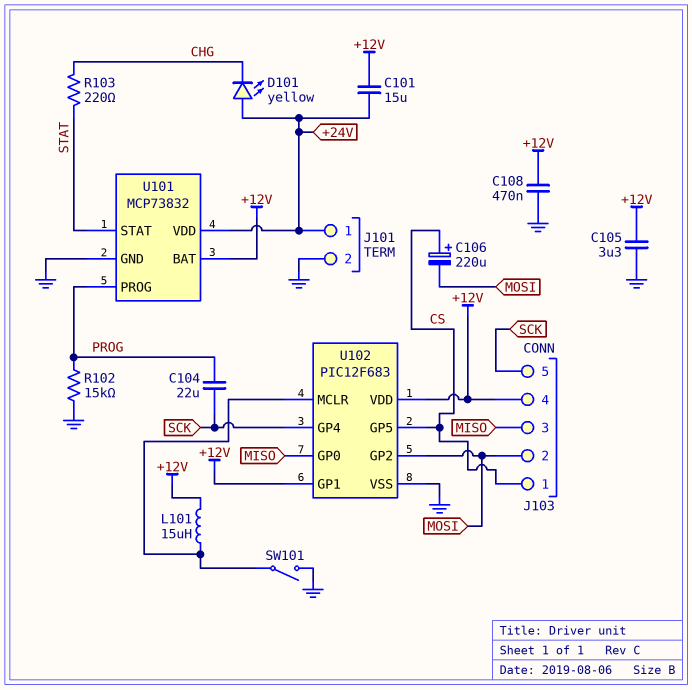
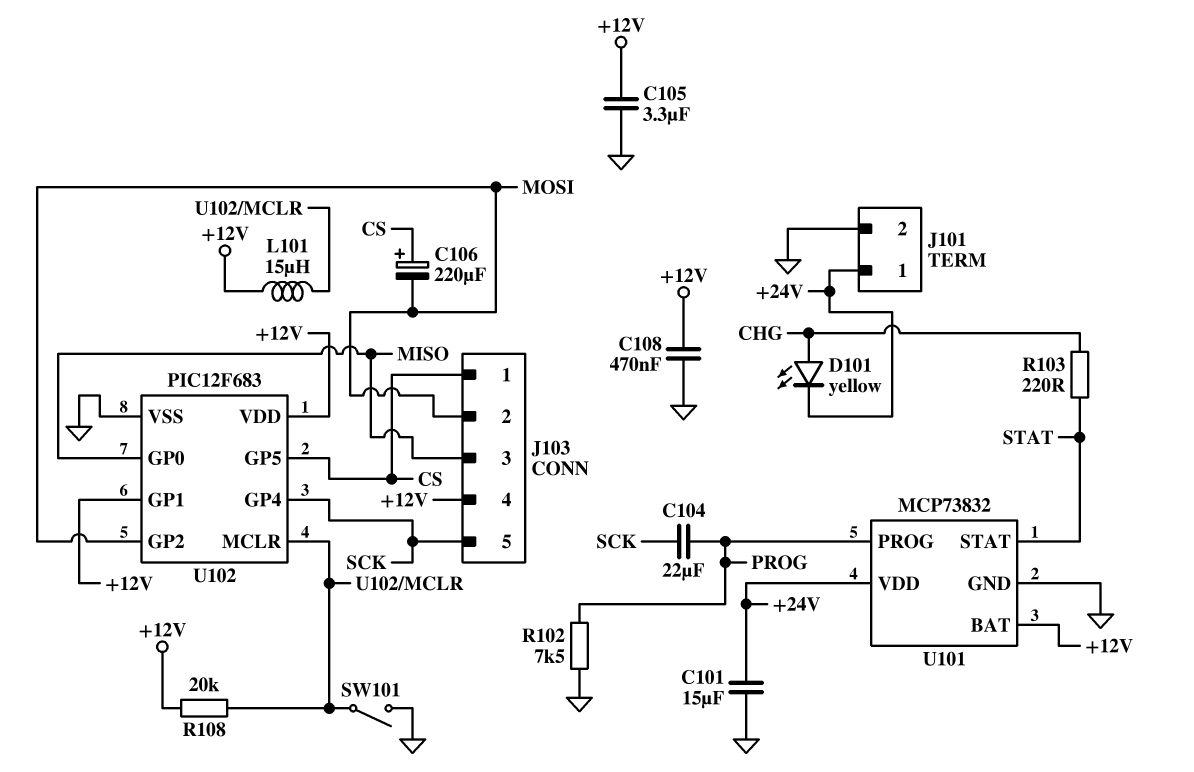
C101: 15uF (+12V, +24V) -> 15uF (+24V, GND)
D101: LED yellow (A +24V, K CHG) -> LED yellow (A CHG, K +24V)
R102: 15k (GND, PROG) -> 7.5k (GND, PROG)
R108: none -> 20k (+12V, U102/MCLR)

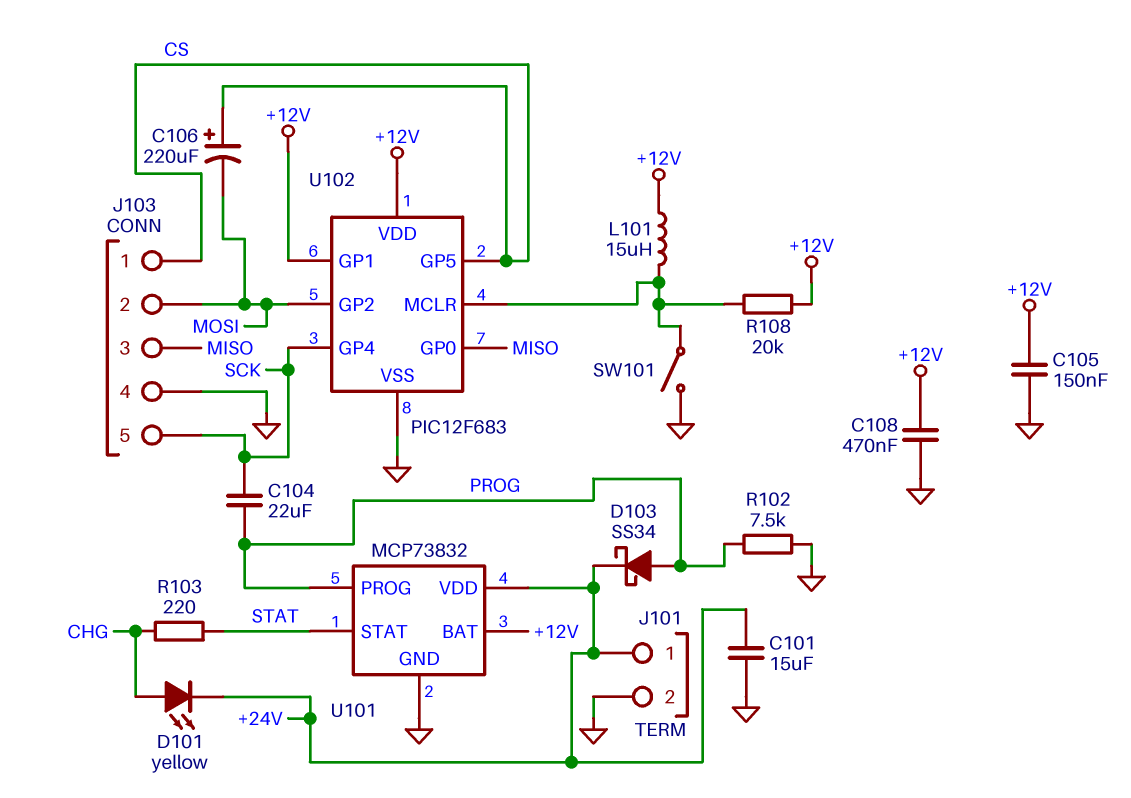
C105: 3.3uF (+12V, GND) -> 150nF (+12V, GND)
D103: none -> schottky SS34 (A PROG, K +24V)
J103 pin 4: +12V -> GND

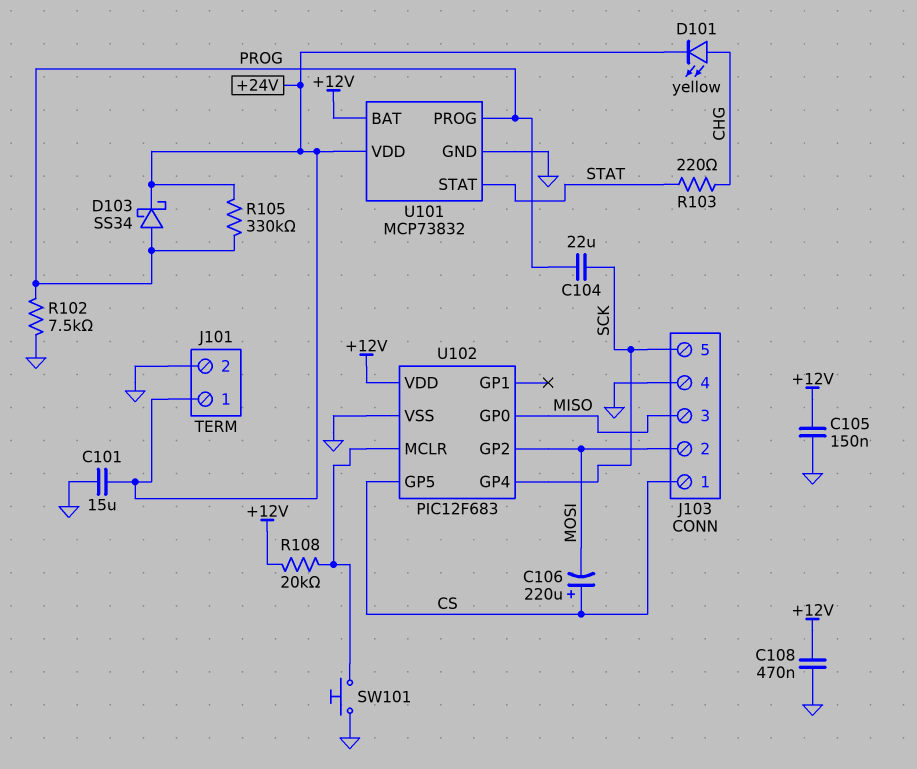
L101: 15uH (+12V, U102/MCLR) -> none
R105: none -> 330k (+24V, PROG)
SW101: switch (GND, U102/MCLR) -> button (GND, U102/MCLR)
U102 pin GP1: +12V -> none

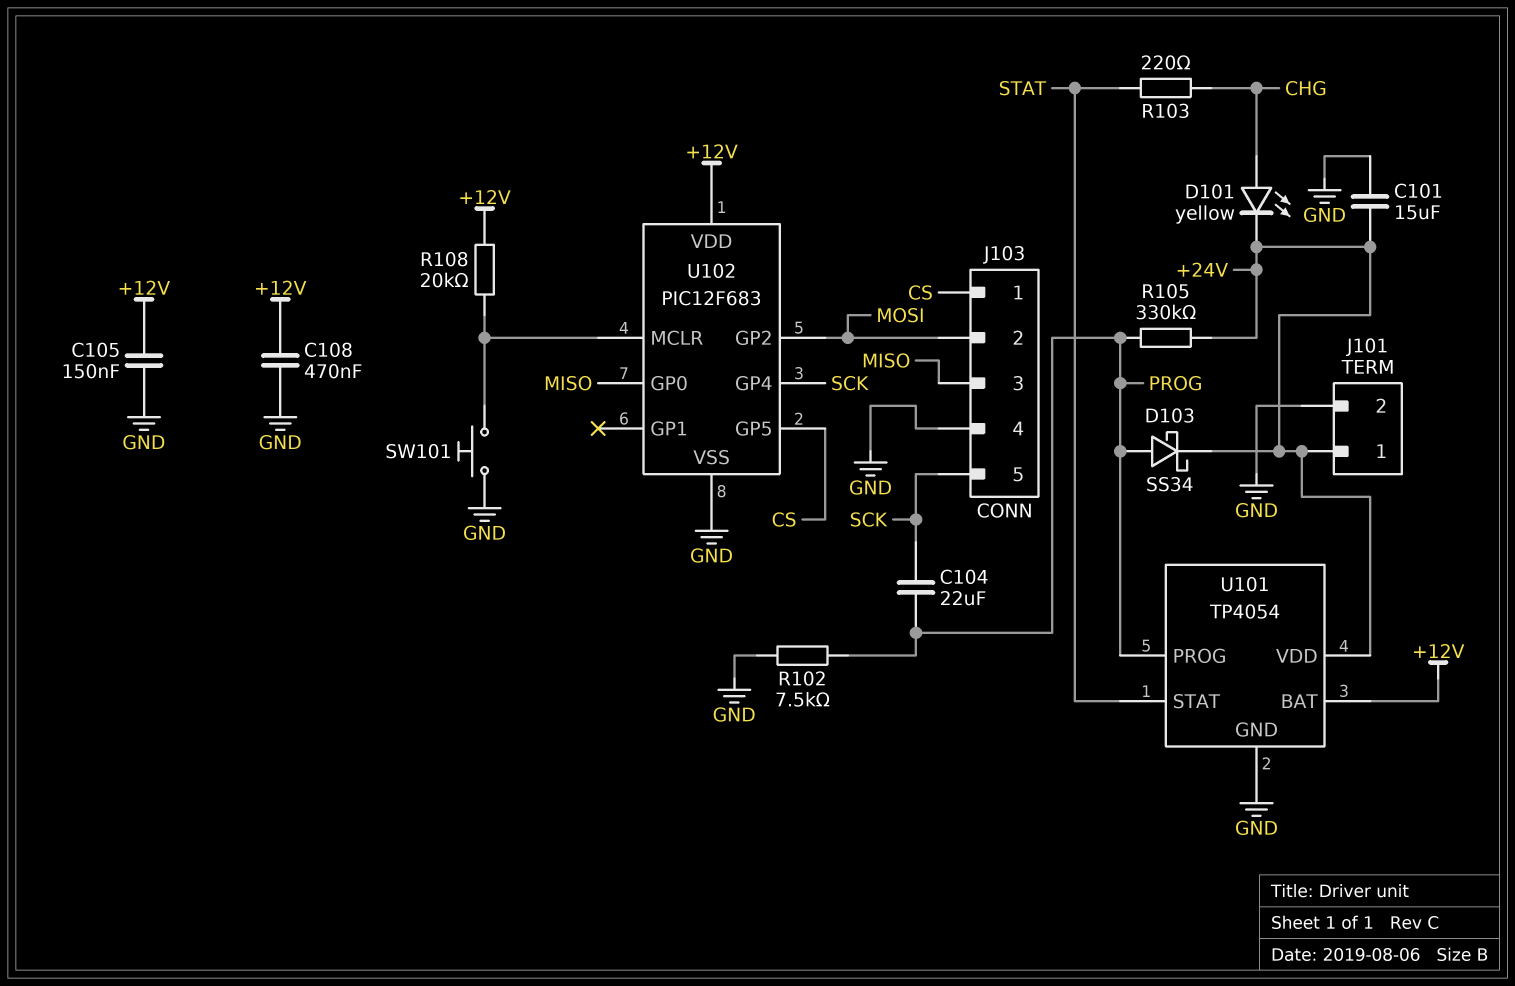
C106: 220uF (plus CS, minus MOSI) -> none
U101: MCP73832 -> TP4054

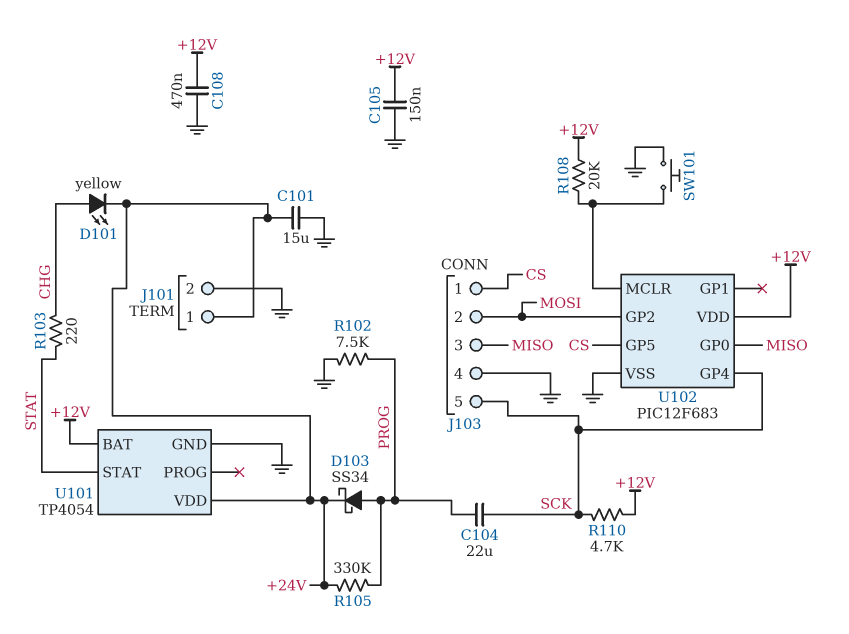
R110: none -> 4.7k (+12V, SCK)
U101 pin PROG: PROG -> none

